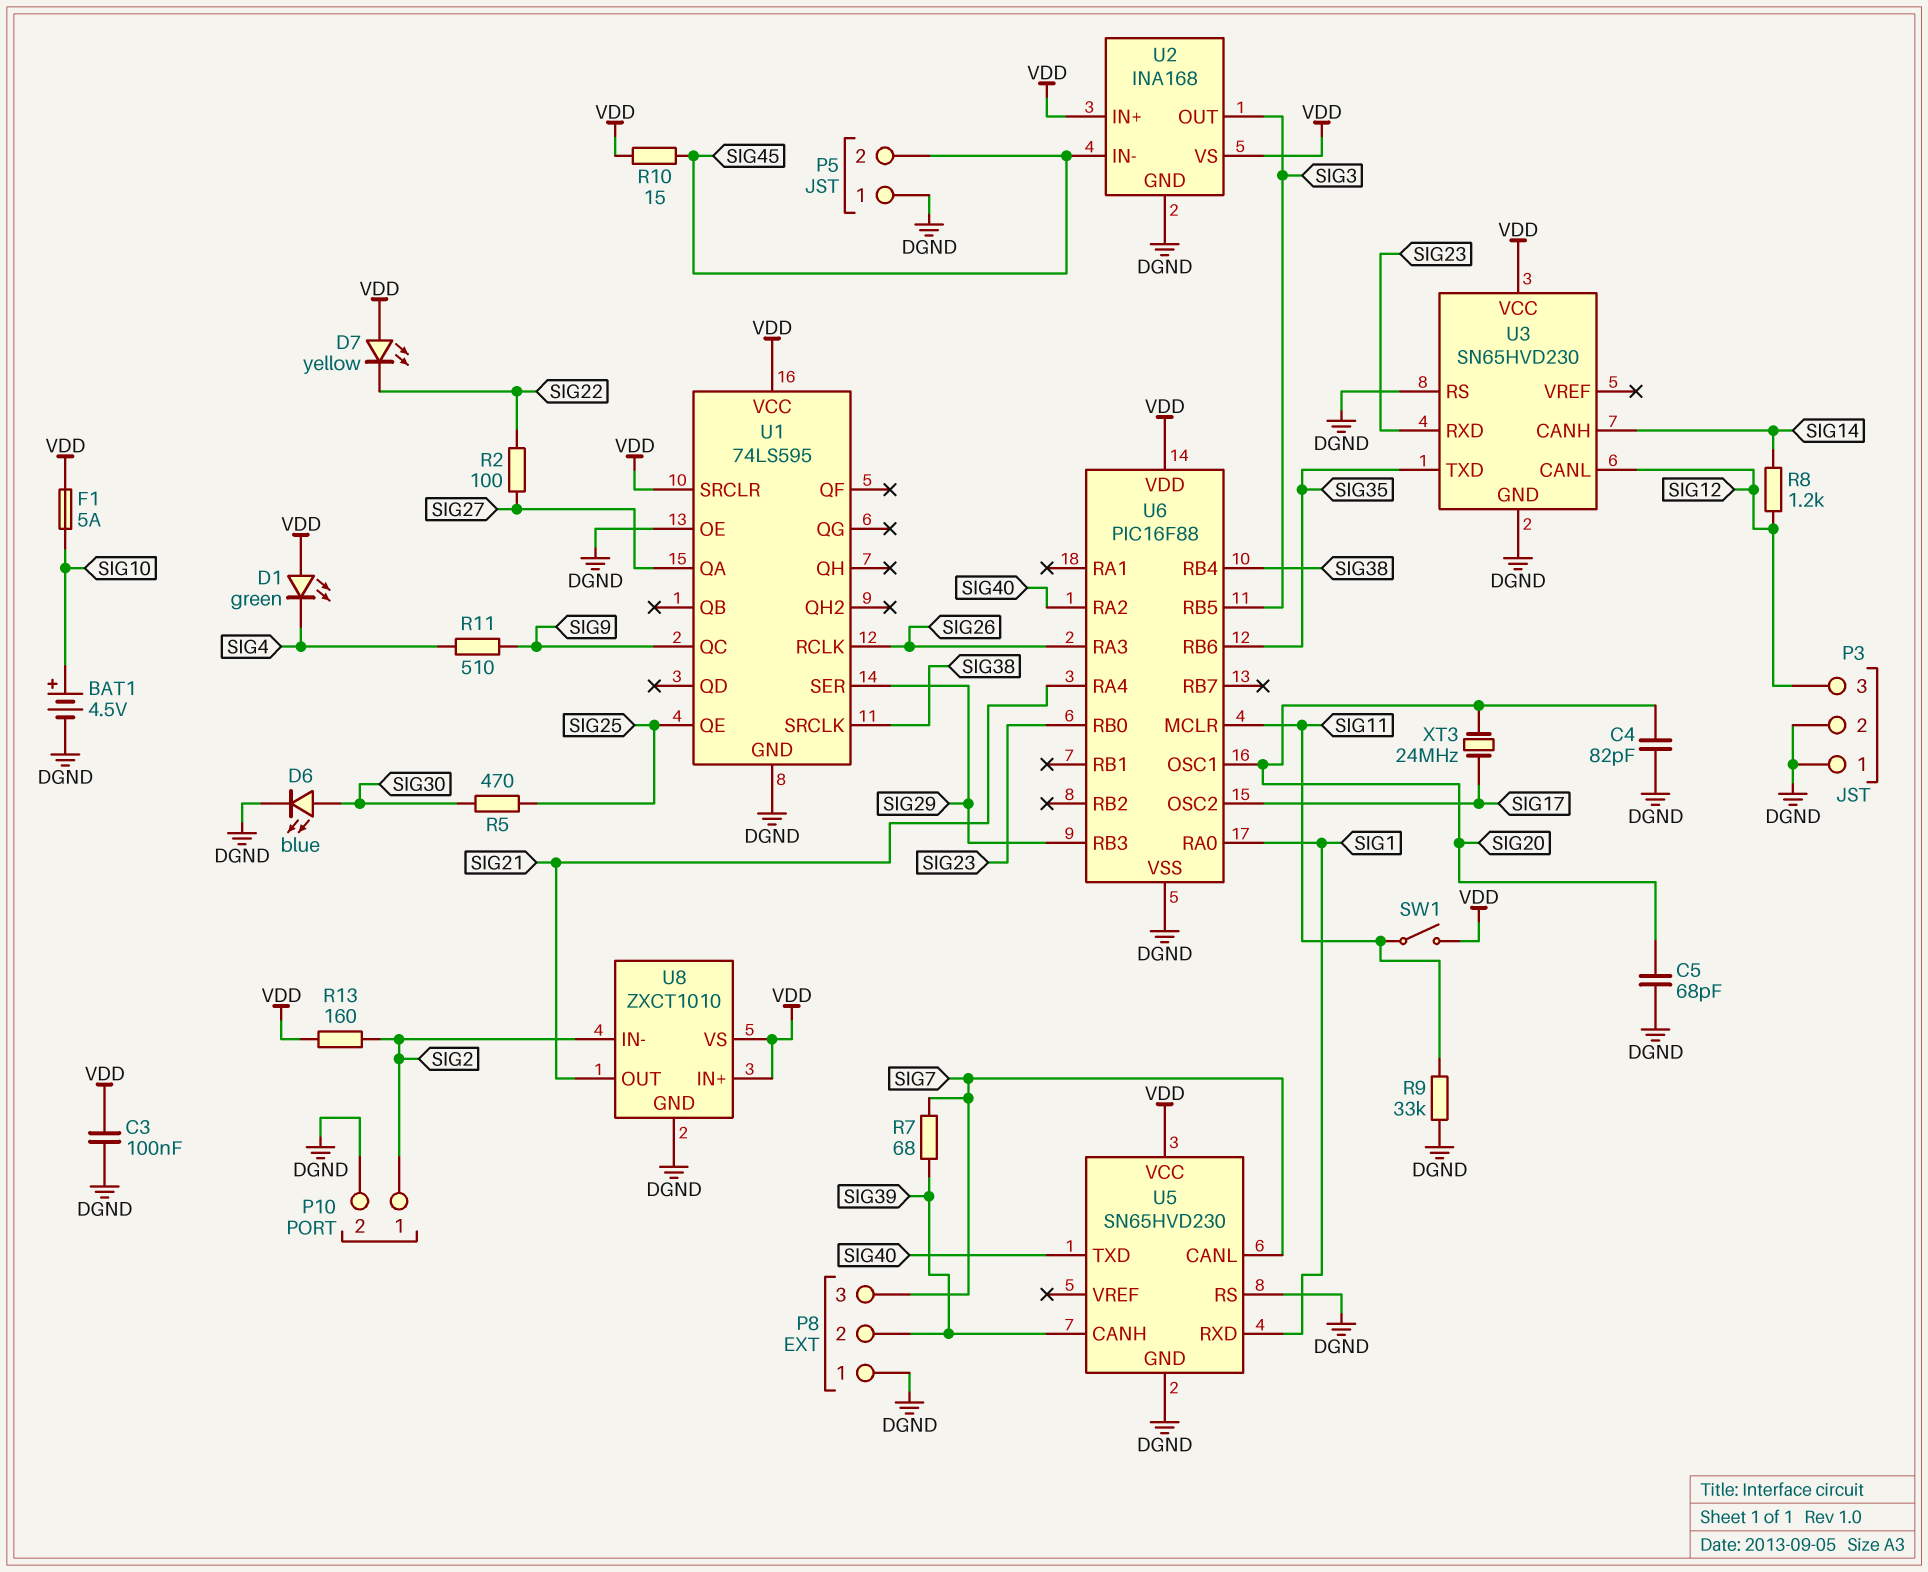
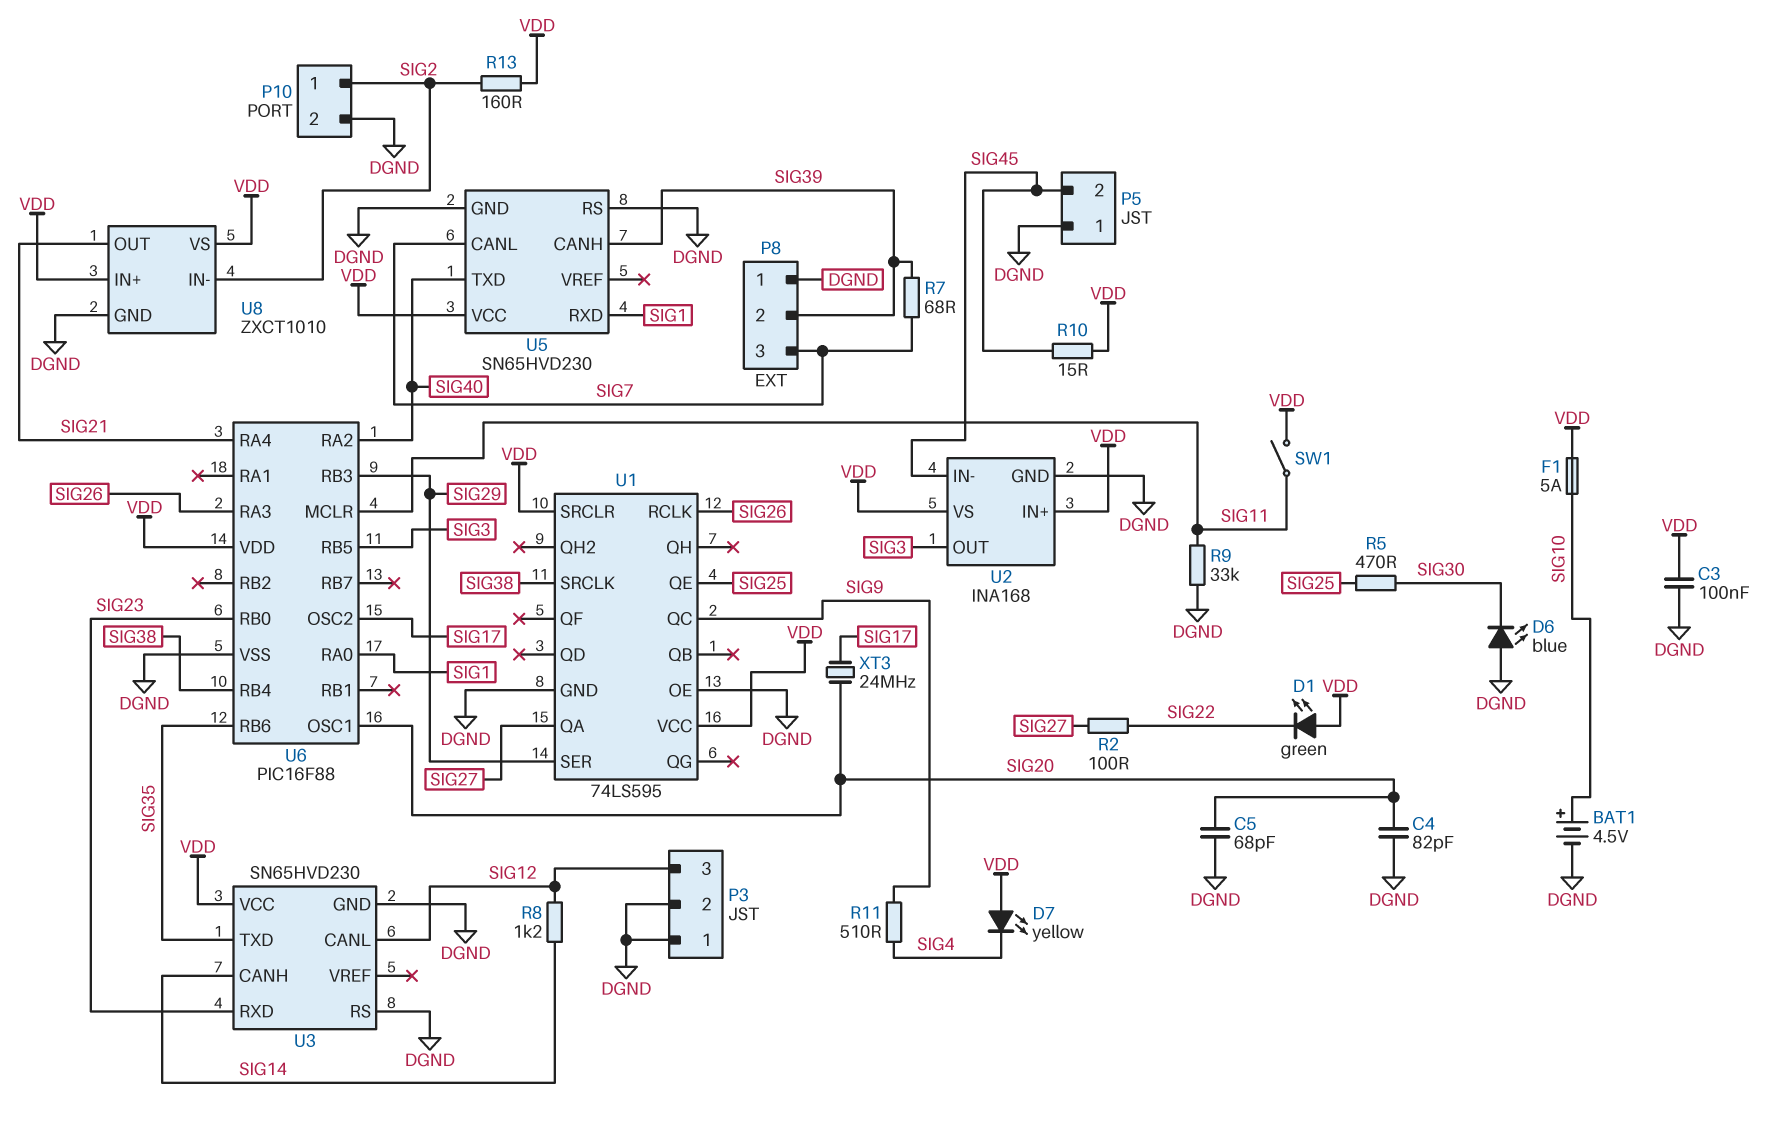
D1: LED green (A VDD, K SIG4) -> LED green (A VDD, K SIG22)
D6: LED blue (A SIG30, K DGND) -> LED blue (A DGND, K SIG30)
D7: LED yellow (A VDD, K SIG22) -> LED yellow (A VDD, K SIG4)

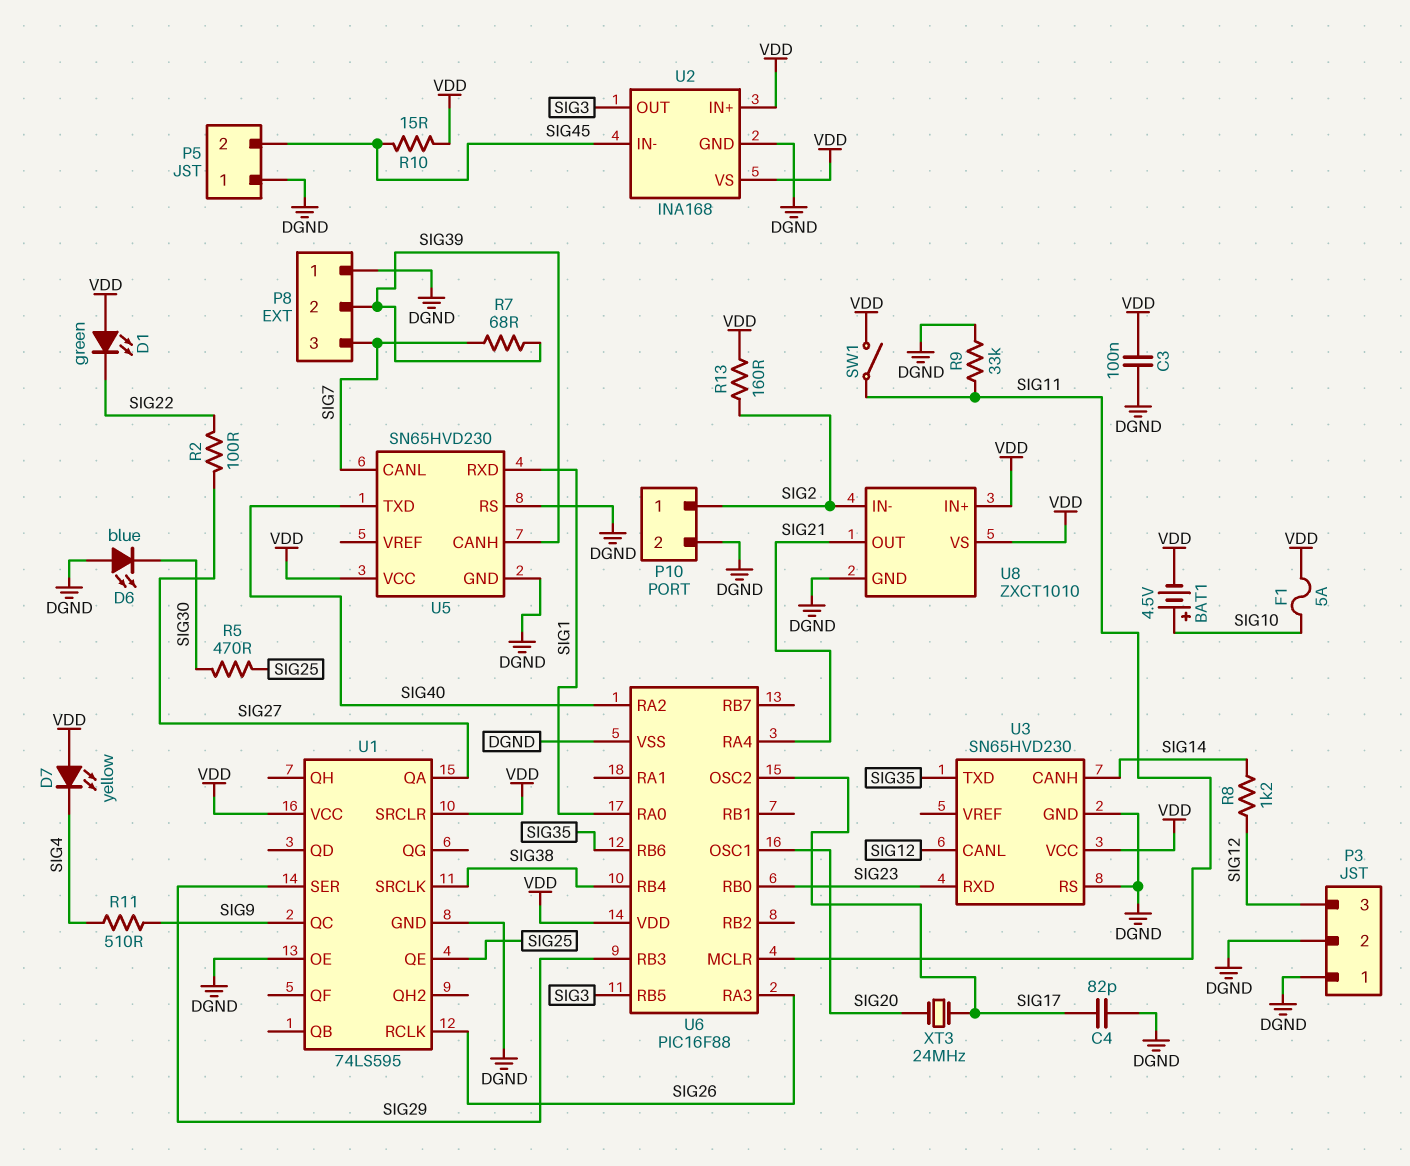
BAT1: 4.5V (plus SIG10, minus DGND) -> 4.5V (plus SIG10, minus VDD)
C4: 82pF (DGND, SIG20) -> 82pF (DGND, SIG17)
C5: 68pF (DGND, SIG20) -> none

